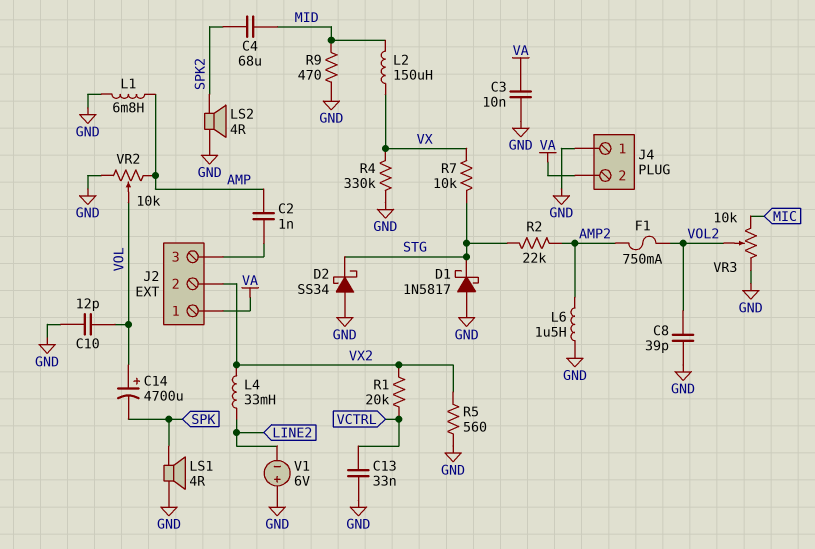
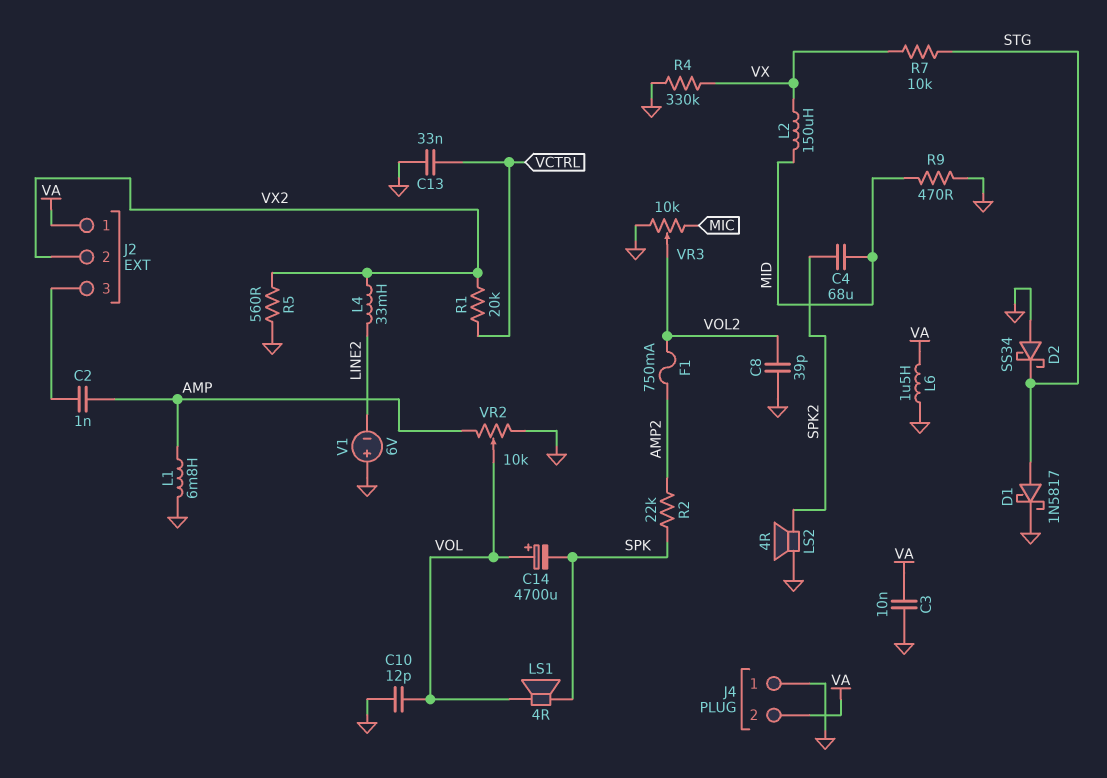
D1: schottky 1N5817 (A GND, K STG) -> schottky 1N5817 (A STG, K GND)
L6: 1.5uH (AMP2, GND) -> 1.5uH (GND, VA)
LS1: speaker 4R (GND, SPK) -> speaker 4R (SPK, VOL)
R2: 22k (AMP2, STG) -> 22k (AMP2, SPK)

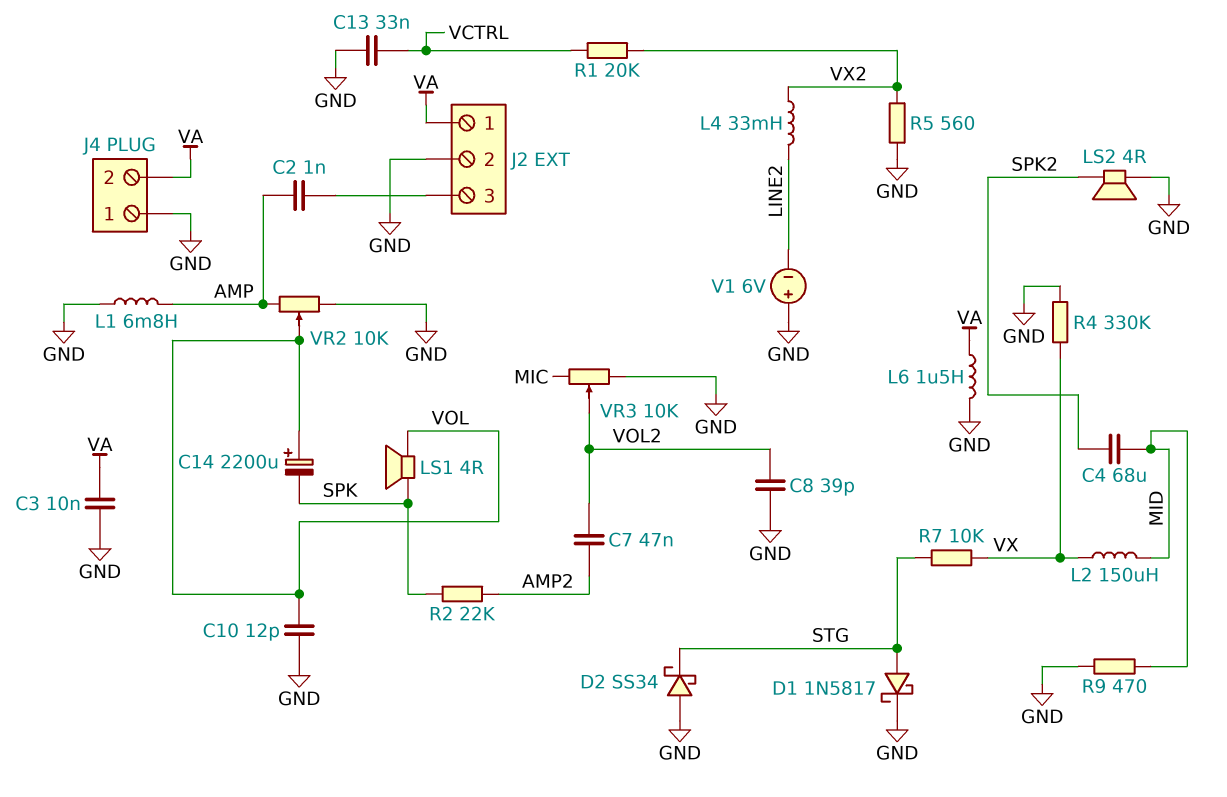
C7: none -> 47nF (AMP2, VOL2)
C14: 4700uF (plus VOL, minus SPK) -> 2200uF (plus VOL, minus SPK)
F1: 750mA (AMP2, VOL2) -> none
J2 pin 2: VX2 -> GND

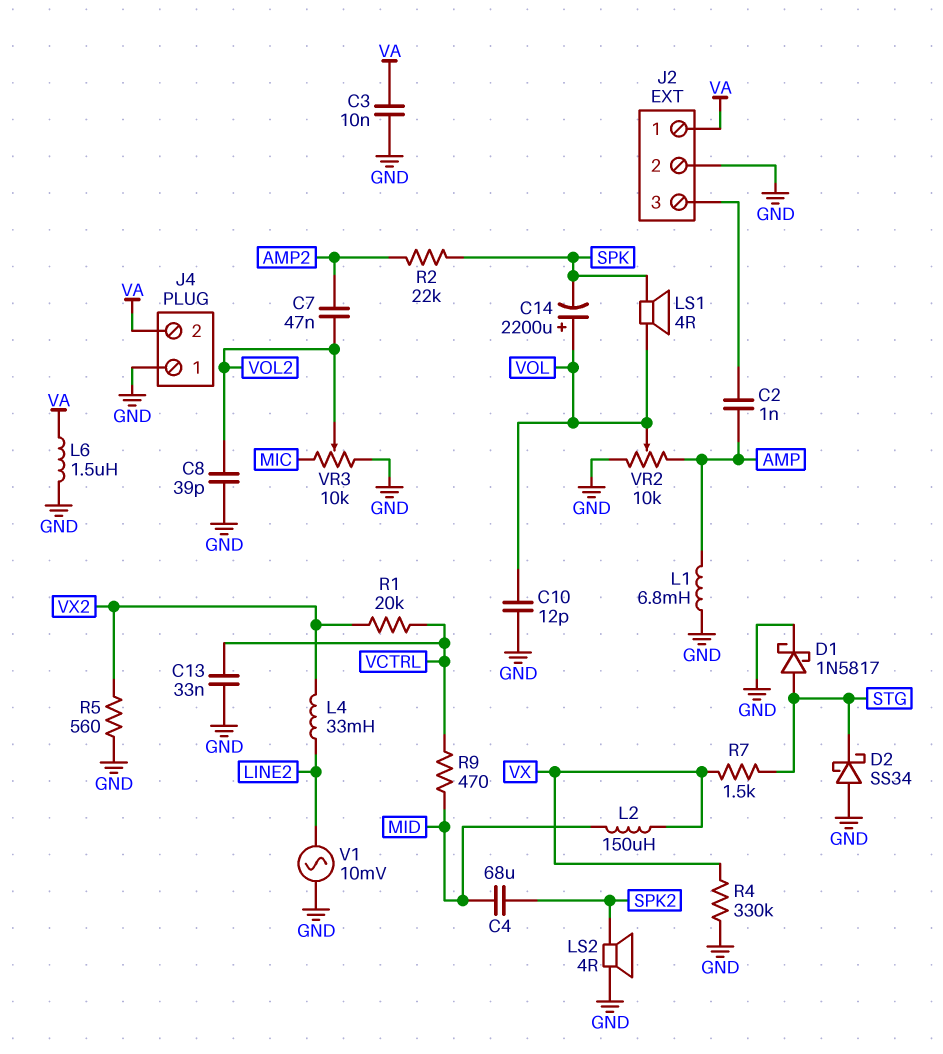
R7: 10k (STG, VX) -> 1.5k (STG, VX)
R9: 470 (GND, MID) -> 470 (MID, VCTRL)
V1: 6V (plus GND, minus LINE2) -> AC 10mV (GND, LINE2)

